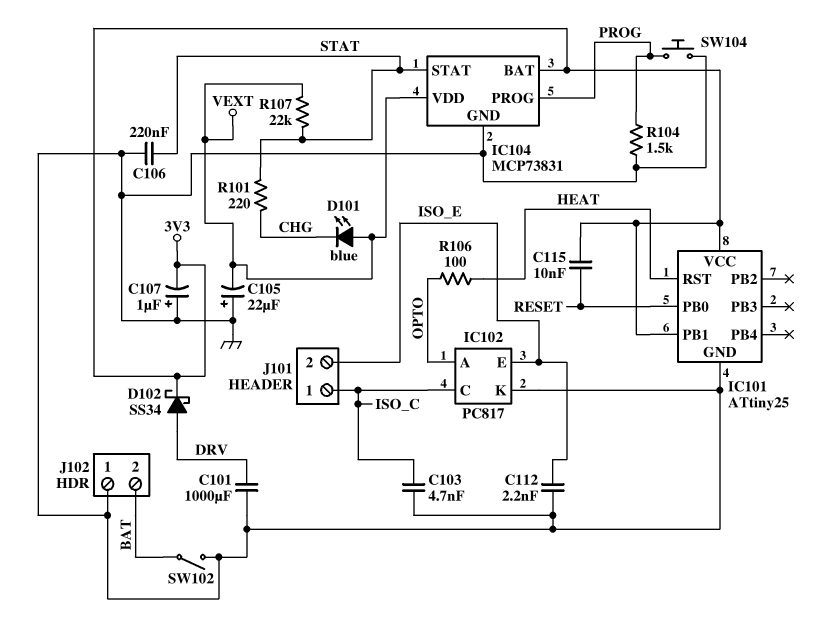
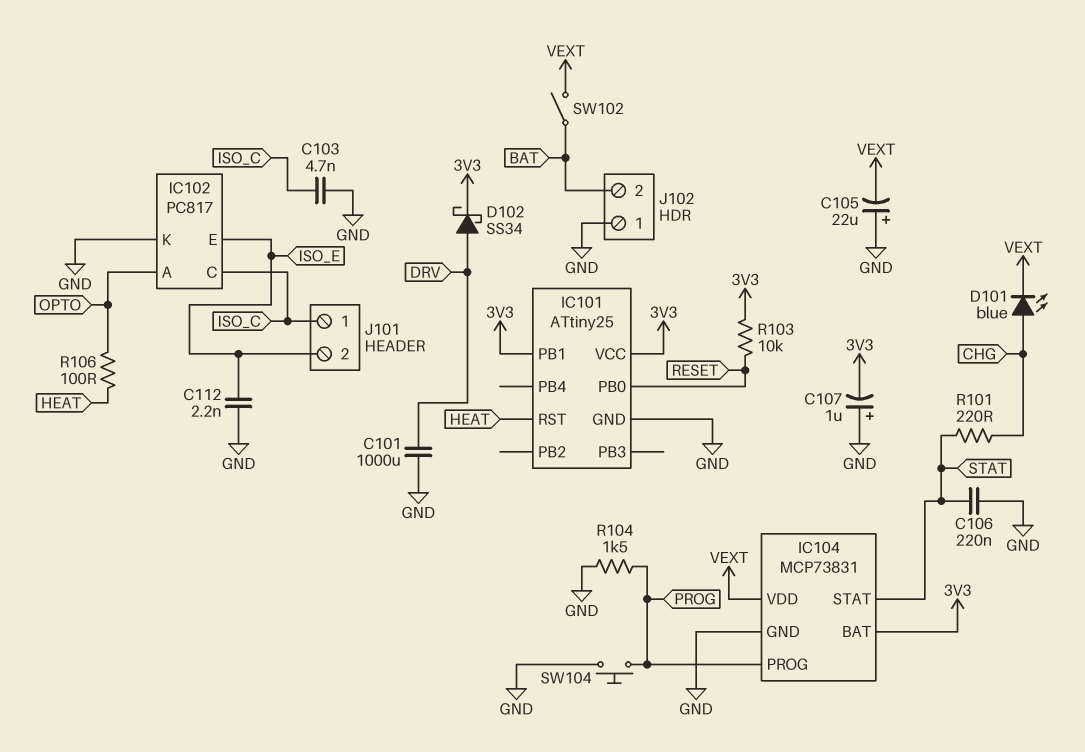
C115: 10nF (3V3, RESET) -> none
D101: LED blue (A VEXT, K CHG) -> LED blue (A CHG, K VEXT)
R103: none -> 10k (3V3, RESET)
R107: 22k (STAT, VEXT) -> none
SW102: switch (BAT, GND) -> switch (BAT, VEXT)

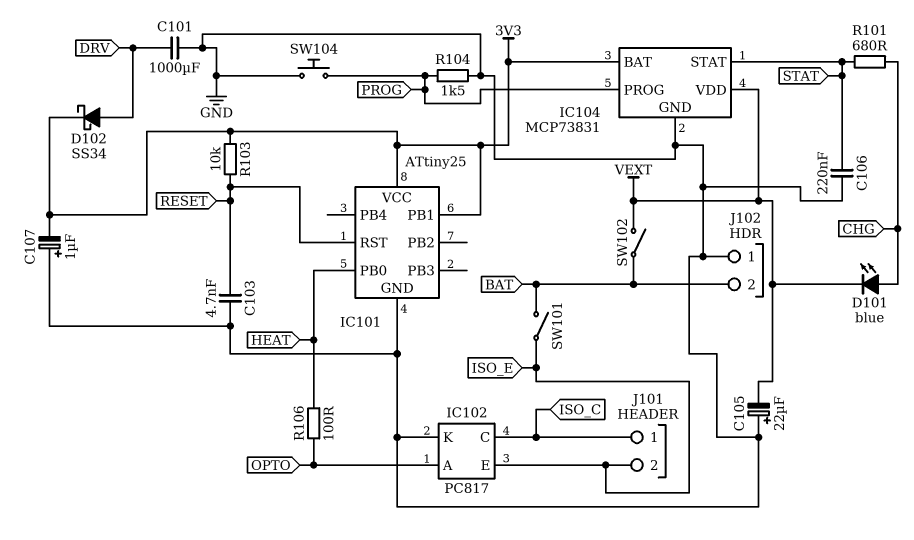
C103: 4.7nF (GND, ISO_C) -> 4.7nF (GND, RESET)
C112: 2.2nF (GND, ISO_E) -> none
IC101 pin PB0: RESET -> HEAT
IC101 pin RST: HEAT -> RESET
R101: 220 (CHG, STAT) -> 680 (CHG, STAT)
SW101: none -> switch (BAT, ISO_E)

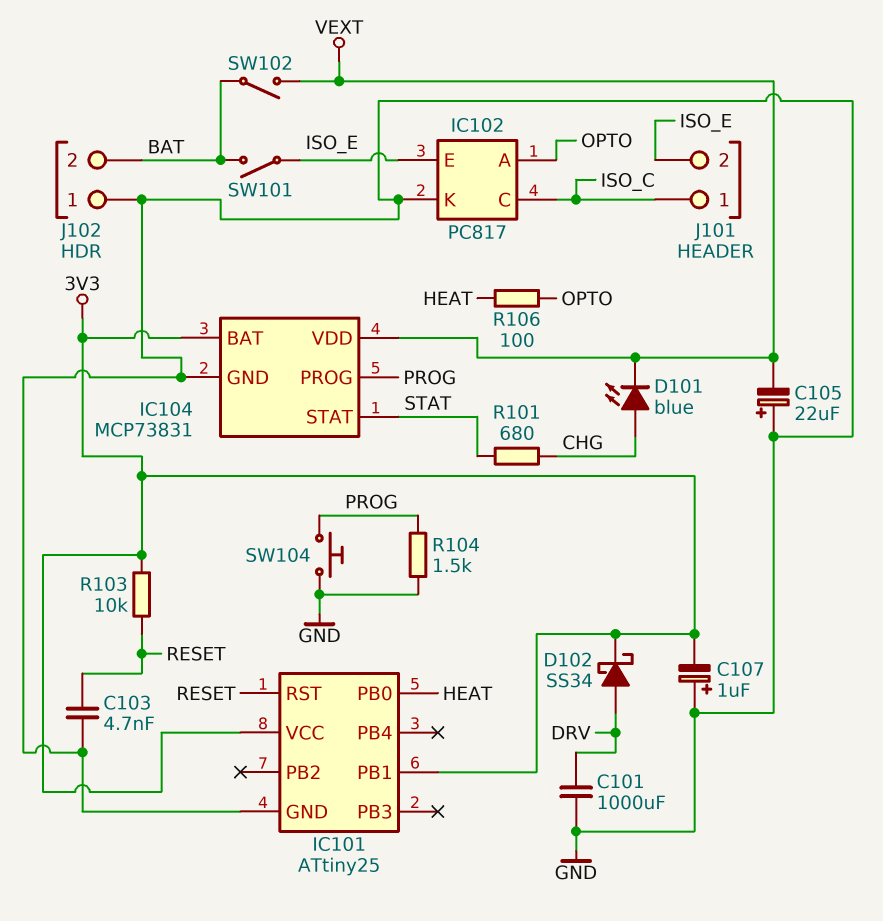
C106: 220nF (GND, STAT) -> none

